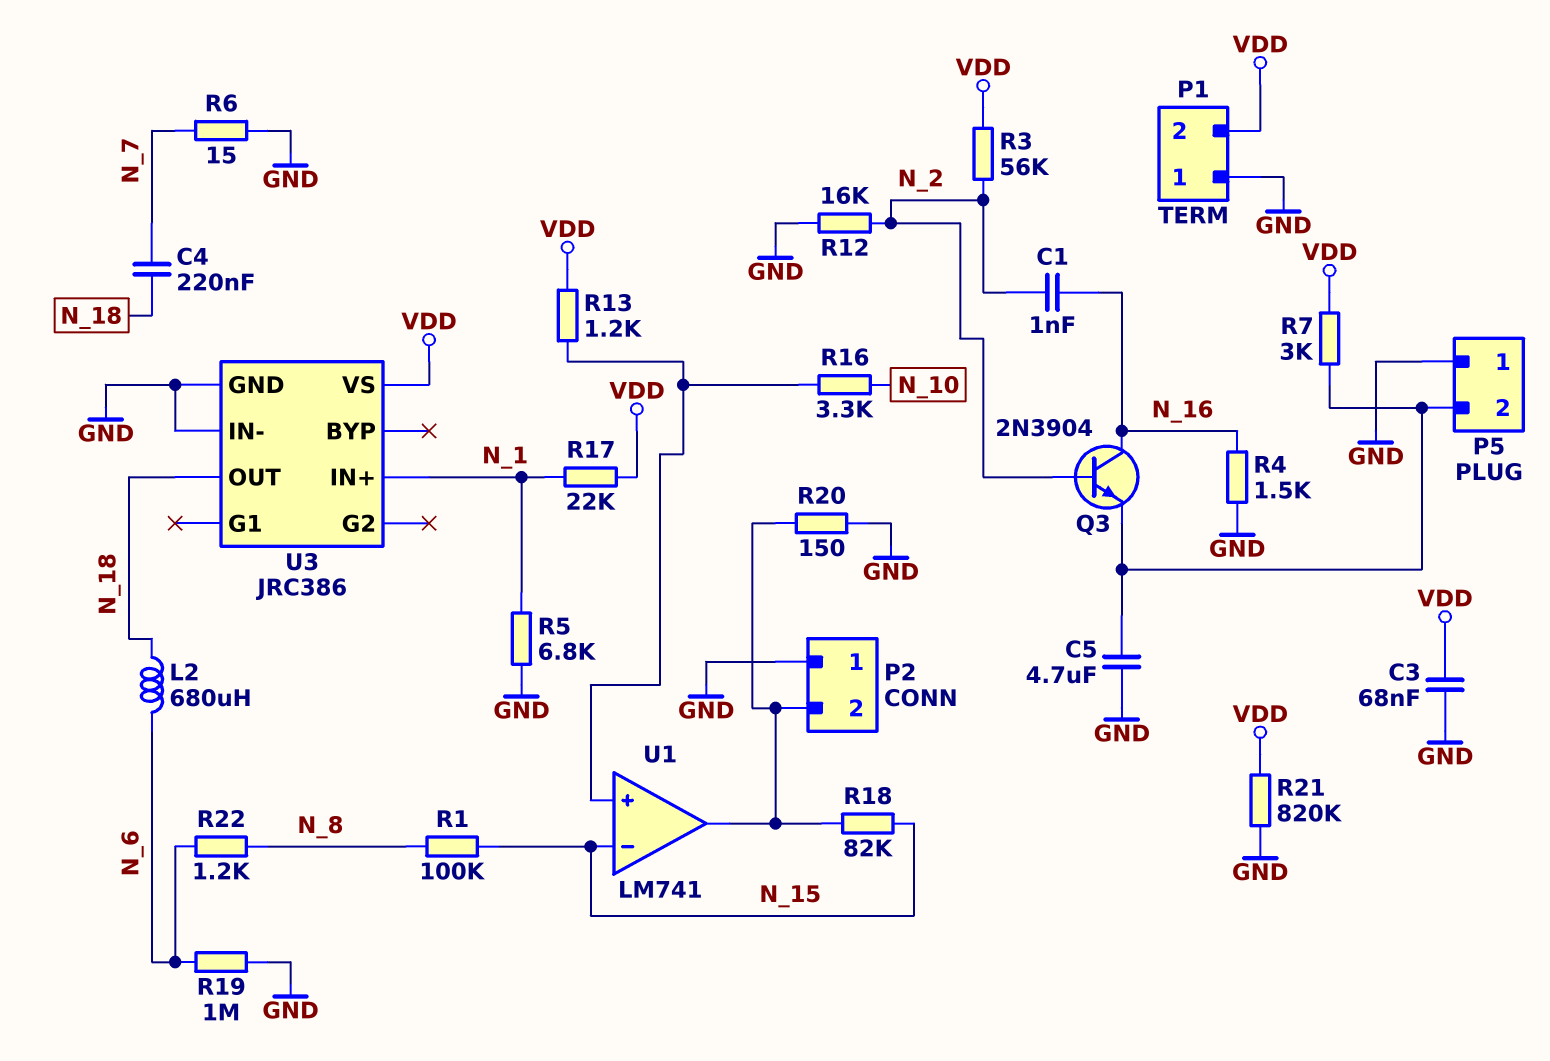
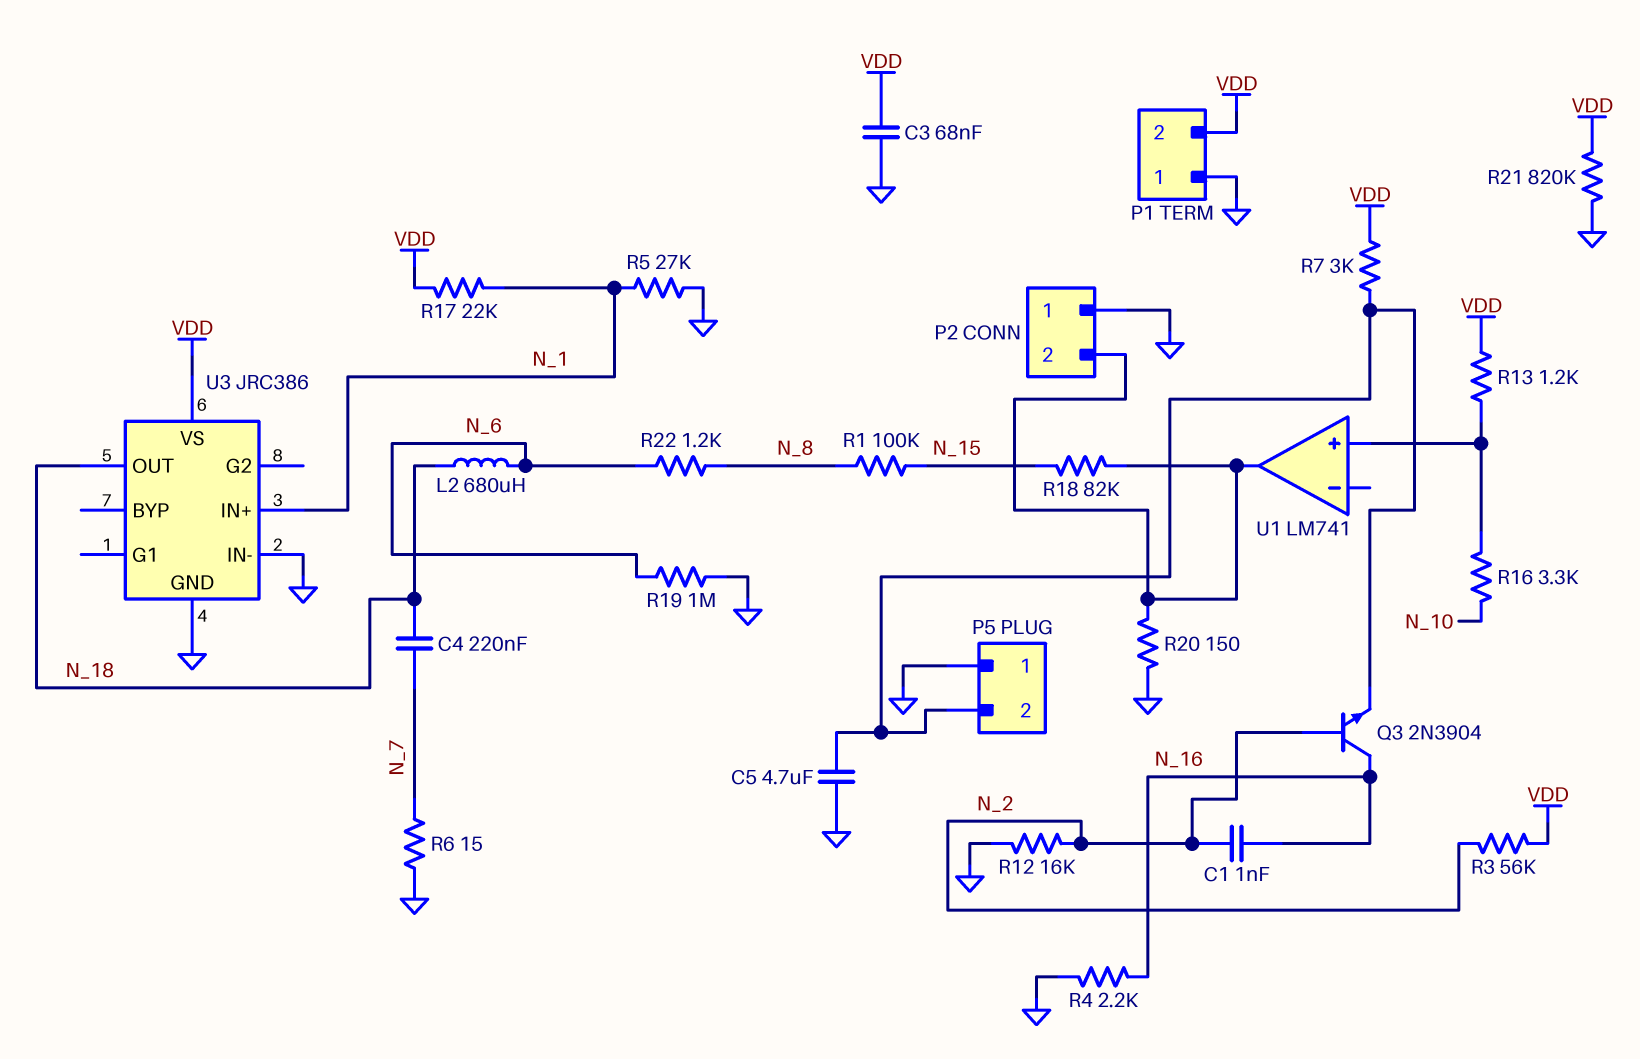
R4: 1.5k (GND, N_16) -> 2.2k (GND, N_16)
R5: 6.8k (GND, N_1) -> 27k (GND, N_1)
U1 pin in-: N_15 -> none

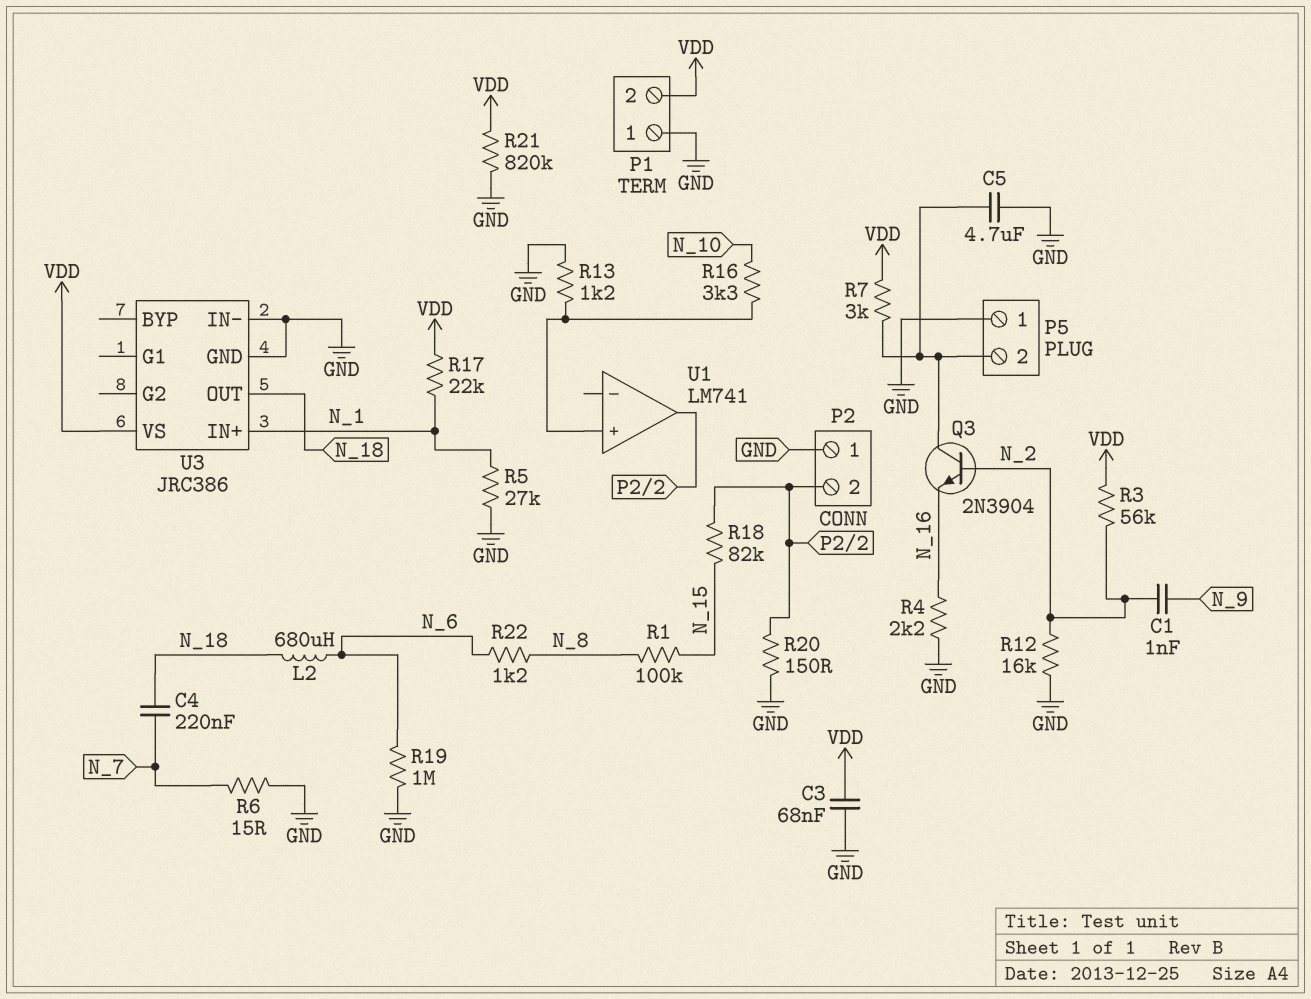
C1: 1nF (N_2, N_16) -> 1nF (N_2, N_9)
Q3: NPN 2N3904 (B N_2, C N_16, E P5/2) -> NPN 2N3904 (B N_2, C P5/2, E N_16)
R13: 1.2k (U1/in+, VDD) -> 1.2k (GND, U1/in+)

